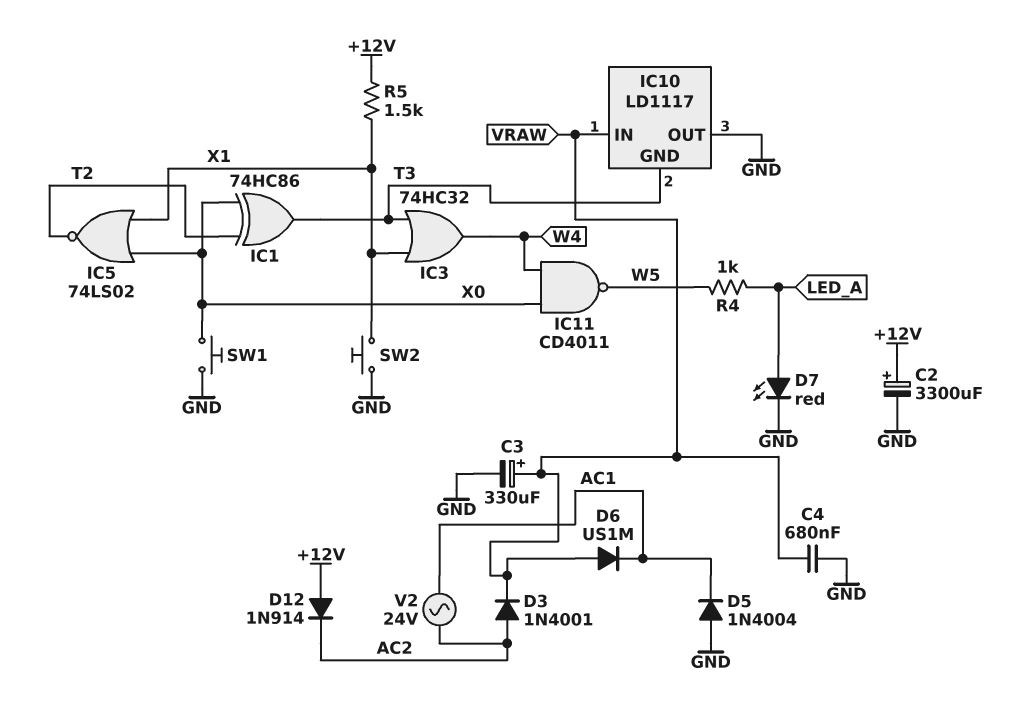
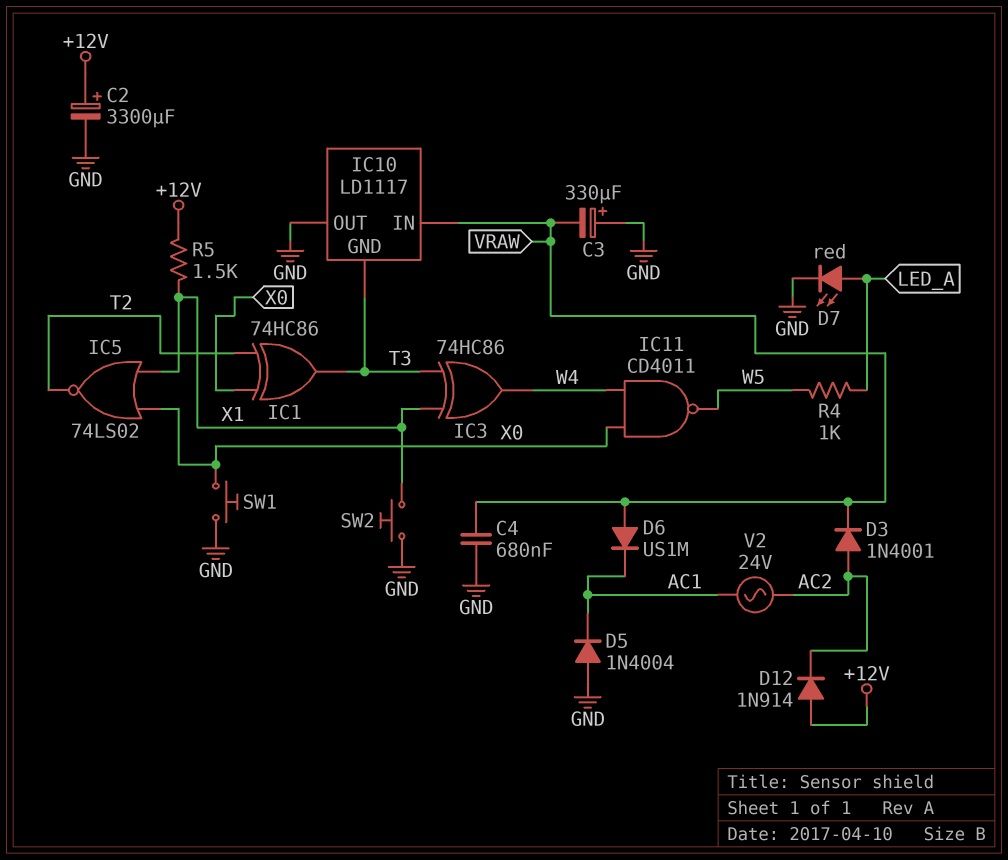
C3: 330uF (plus VRAW, minus GND) -> 330uF (plus GND, minus VRAW)
IC3: OR 74HC32 (in T3, in X1, out W4) -> XOR 74HC86 (in T3, in X1, out W4)

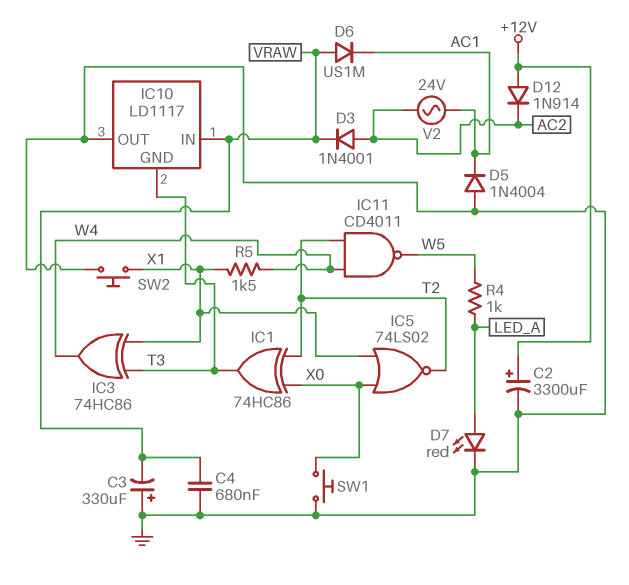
IC11: NAND CD4011 (in W4, in X0, out W5) -> NAND CD4011 (in T2, in W4, out W5)
R5: 1.5k (+12V, X1) -> 1.5k (W4, X1)

